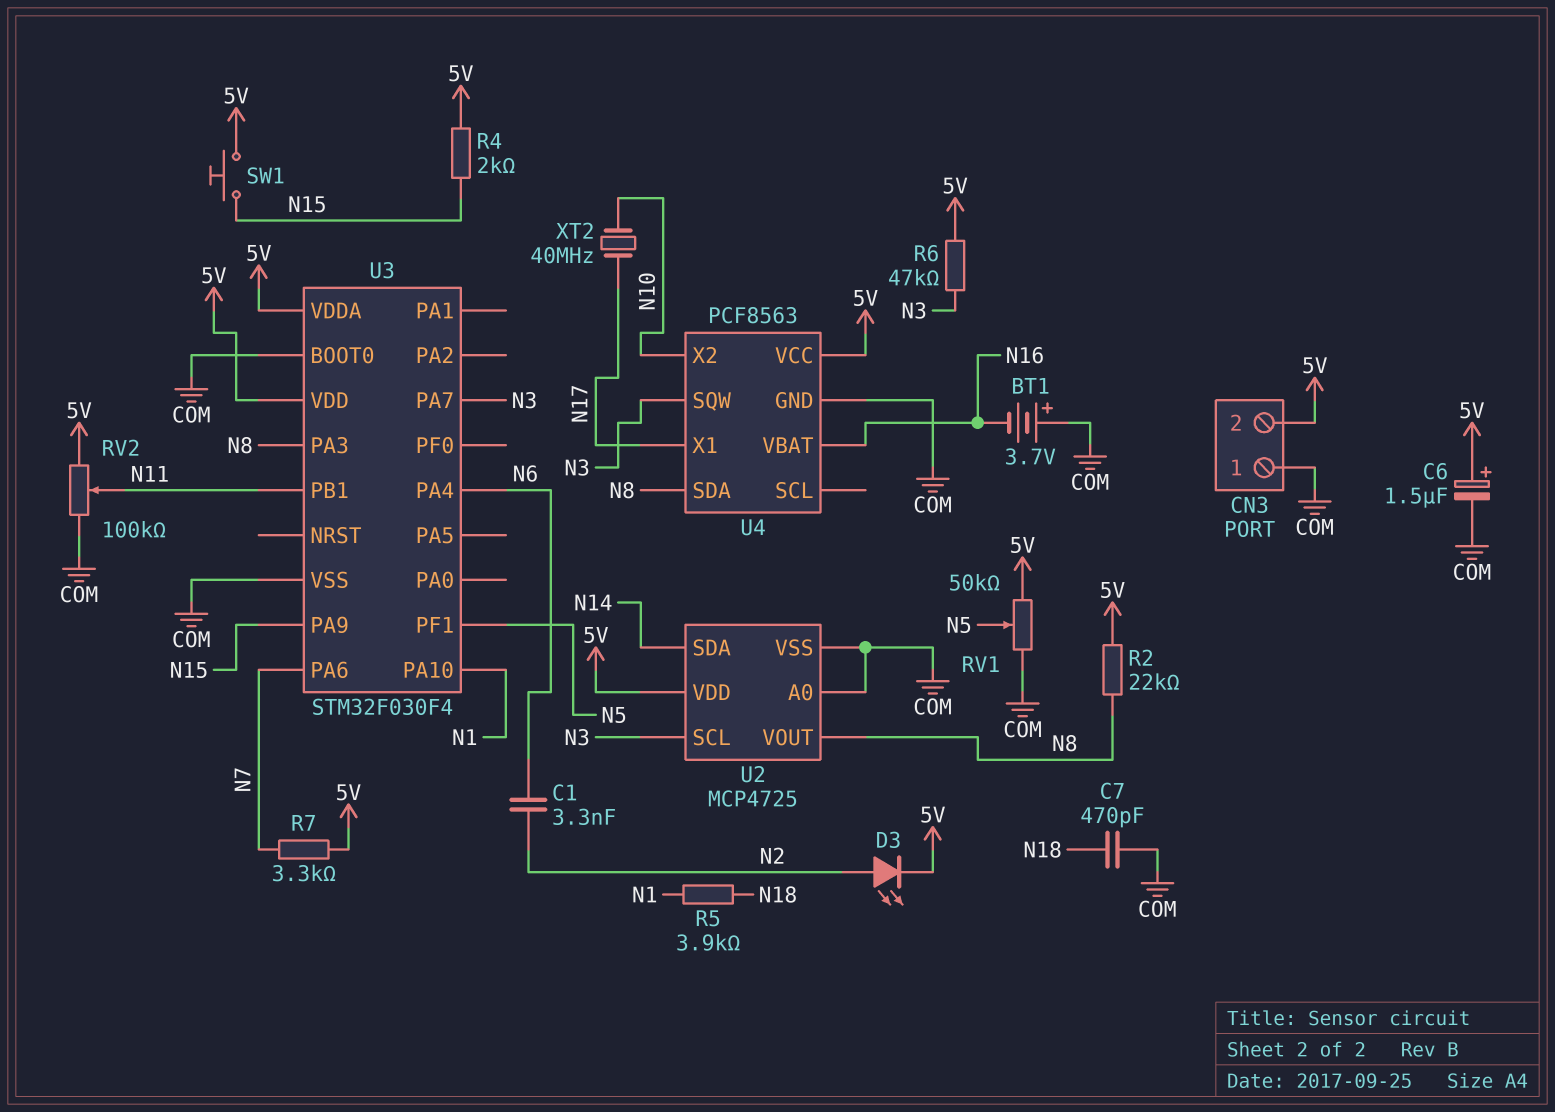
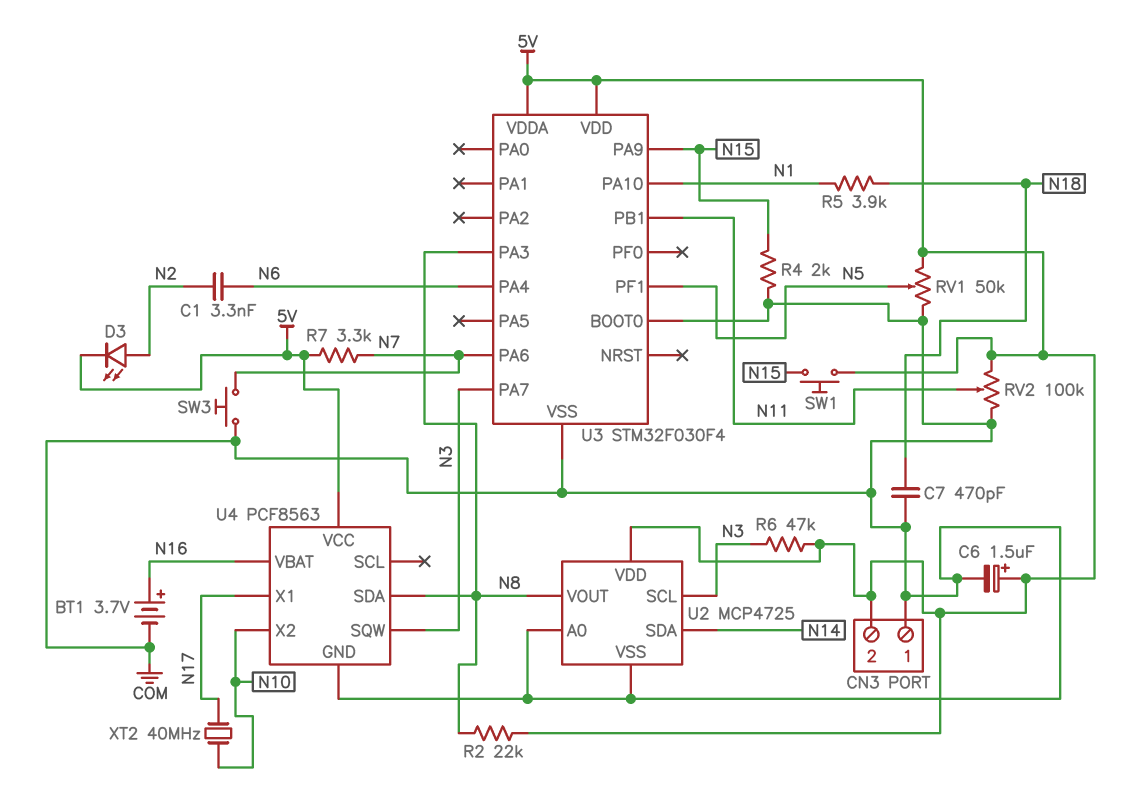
BT1: 3.7V (plus COM, minus N16) -> 3.7V (plus N16, minus COM)
R4: 2k (5V, N15) -> 2k (COM, N15)
SW3: none -> button (COM, N7)

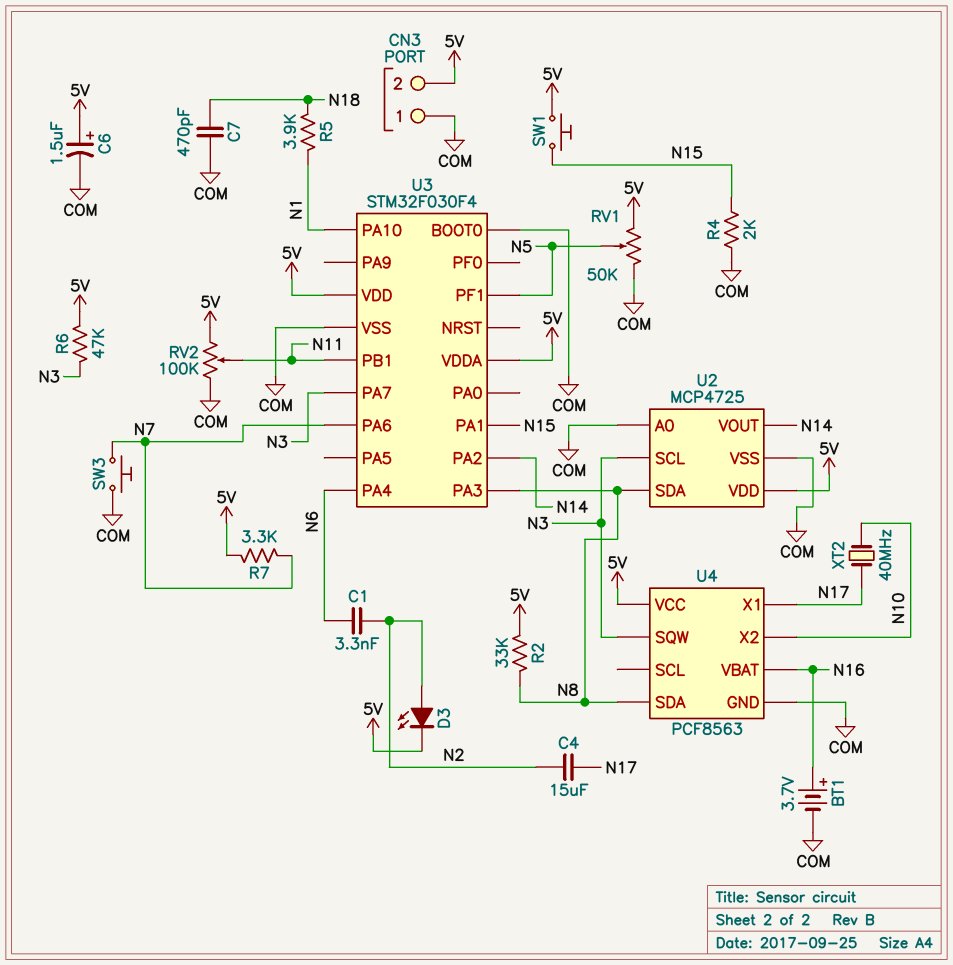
C4: none -> 15uF (N2, N17)
R2: 22k (5V, N8) -> 33k (5V, N8)
U2 pin SDA: N14 -> N8
U2 pin VOUT: N8 -> N14
U3 pin PA1: none -> N15
U3 pin PA2: none -> N14
U3 pin PA9: N15 -> none

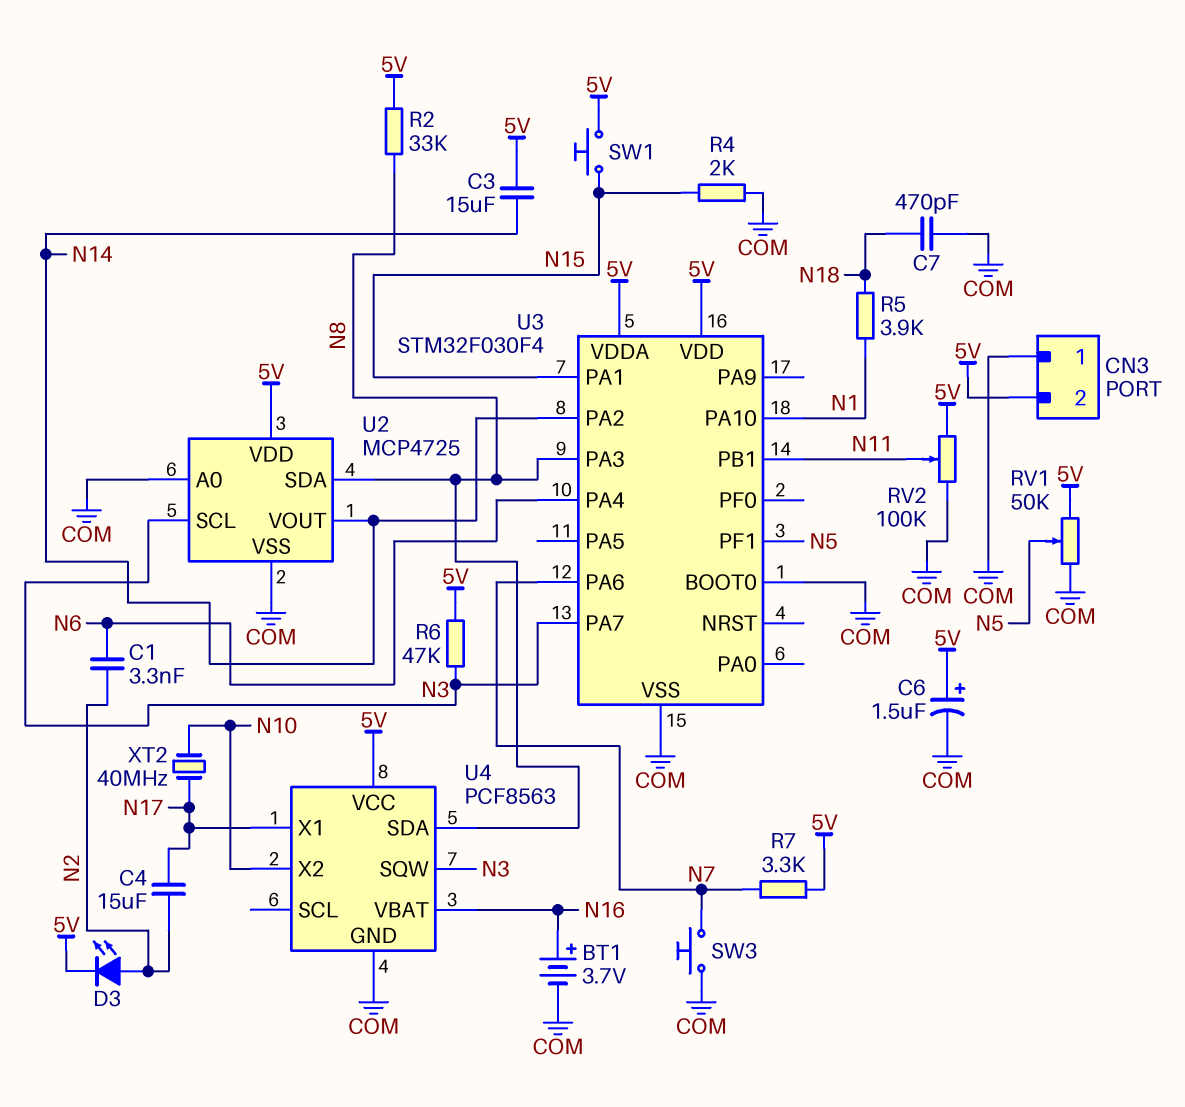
C3: none -> 15uF (5V, N14)

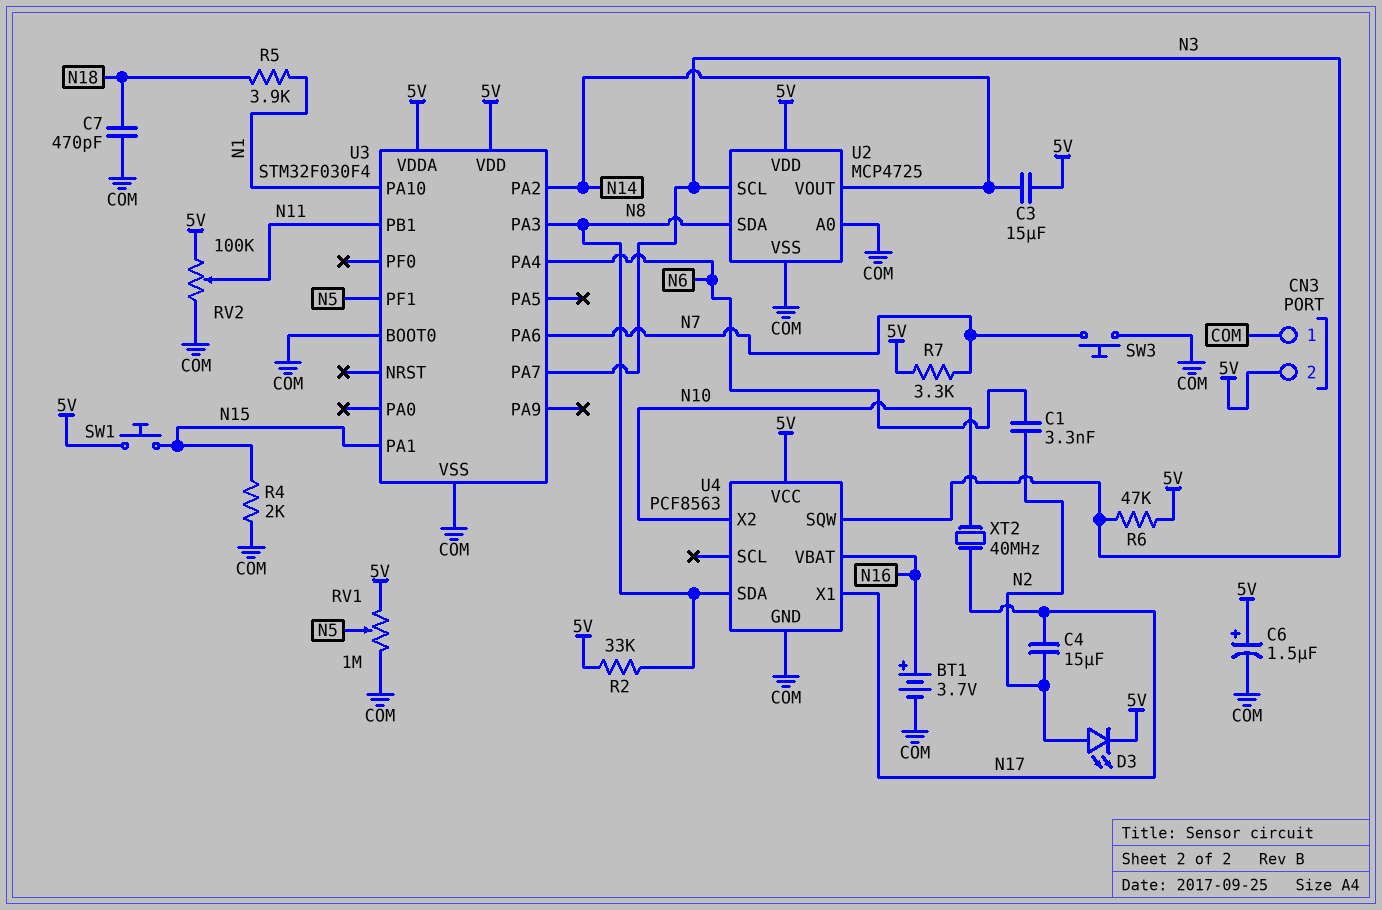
RV1: 50k (5V, COM, wiper N5) -> 1M (5V, COM, wiper N5)

